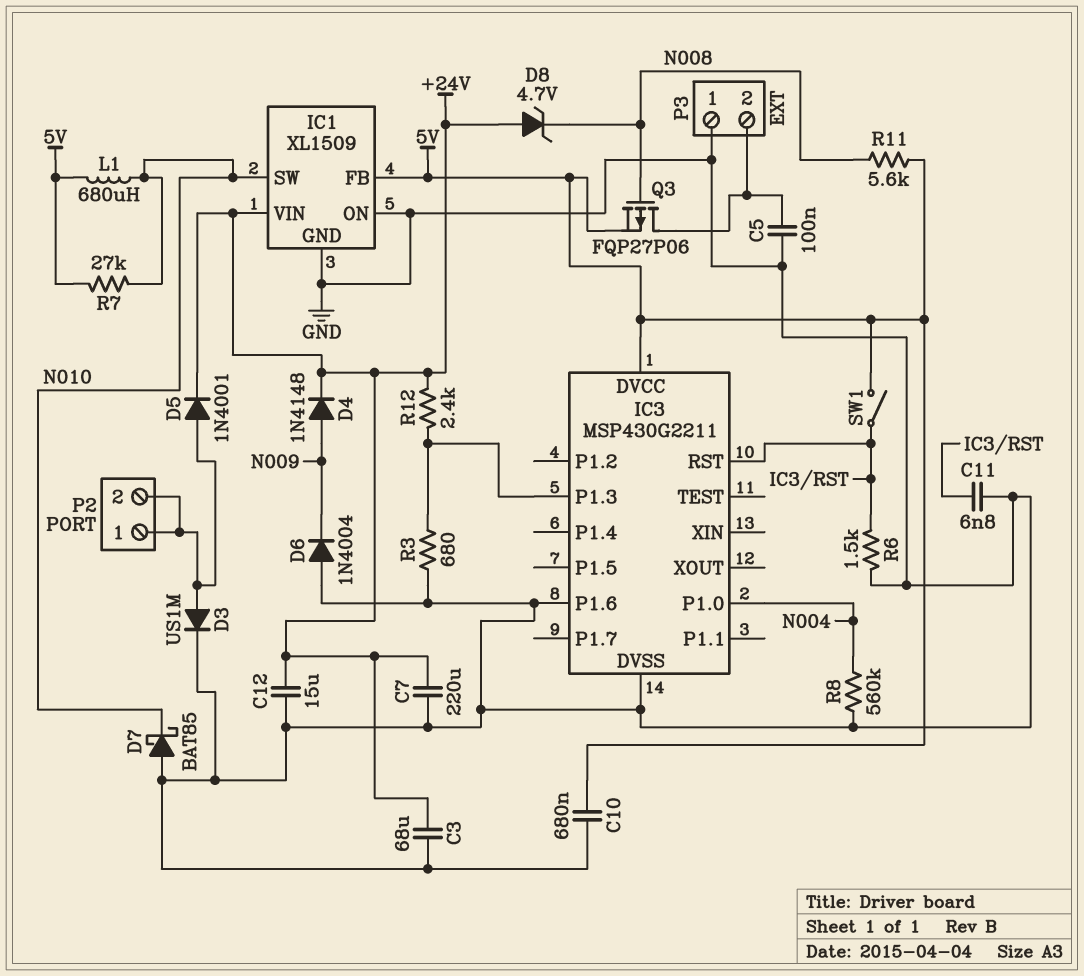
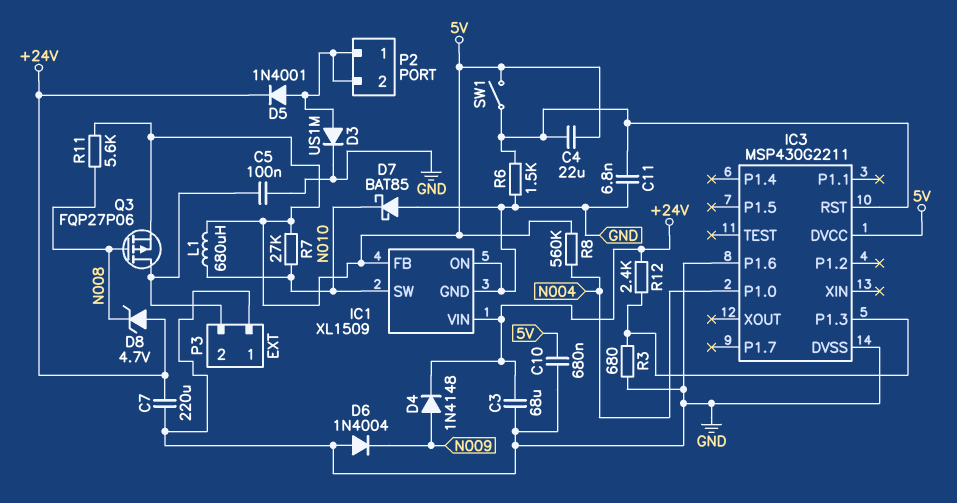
C4: none -> 22uF (5V, IC3/RST)
C12: 15uF (+24V, GND) -> none
R8: 560k (GND, N004) -> 560k (5V, N004)

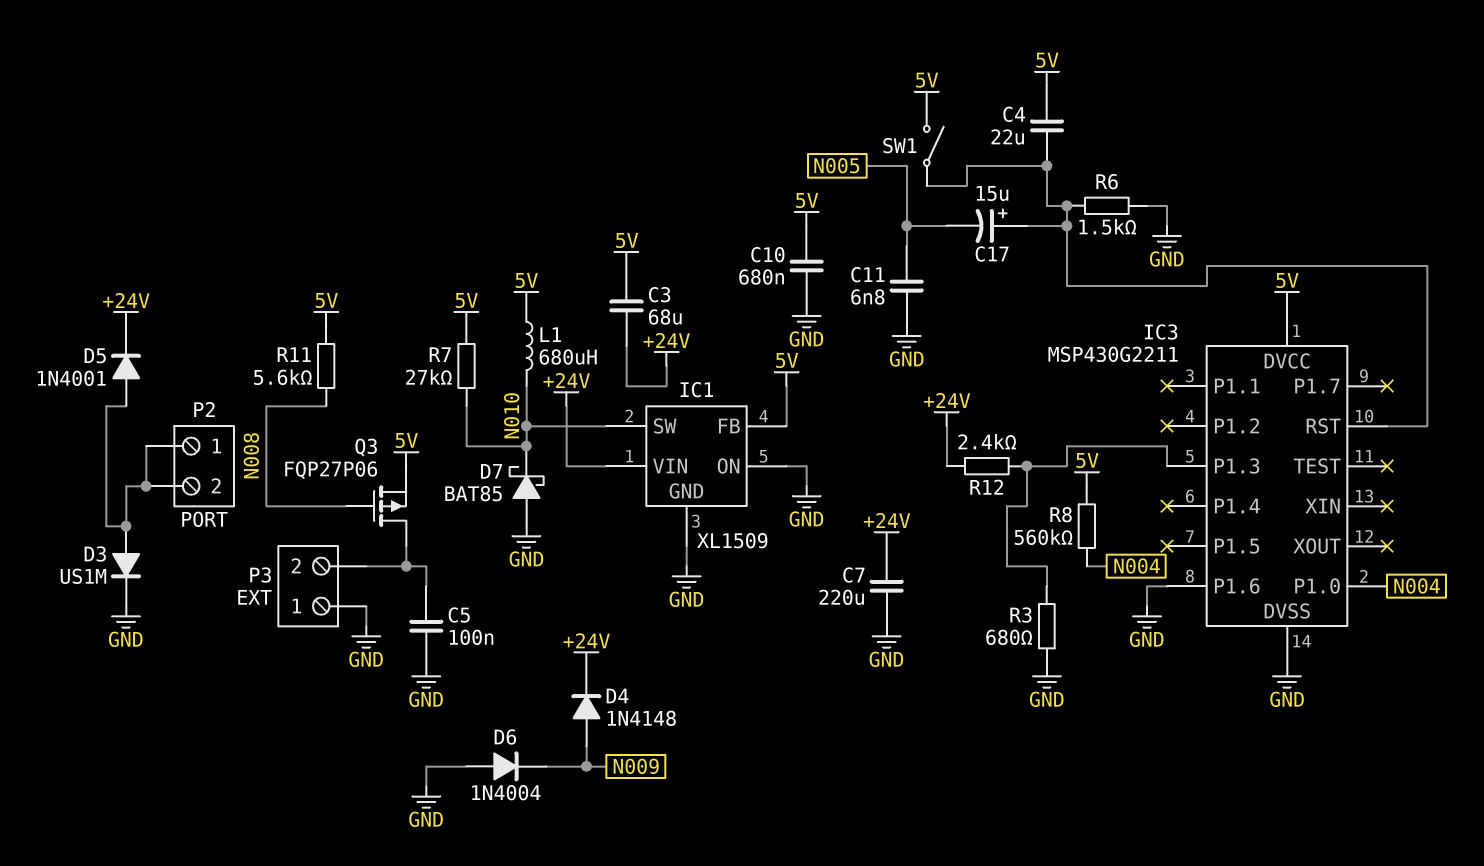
C3: 68uF (+24V, GND) -> 68uF (+24V, 5V)
C11: 6.8nF (GND, IC3/RST) -> 6.8nF (GND, N005)
C17: none -> 15uF (plus IC3/RST, minus N005)
D8: zener 4.7V (A +24V, K N008) -> none

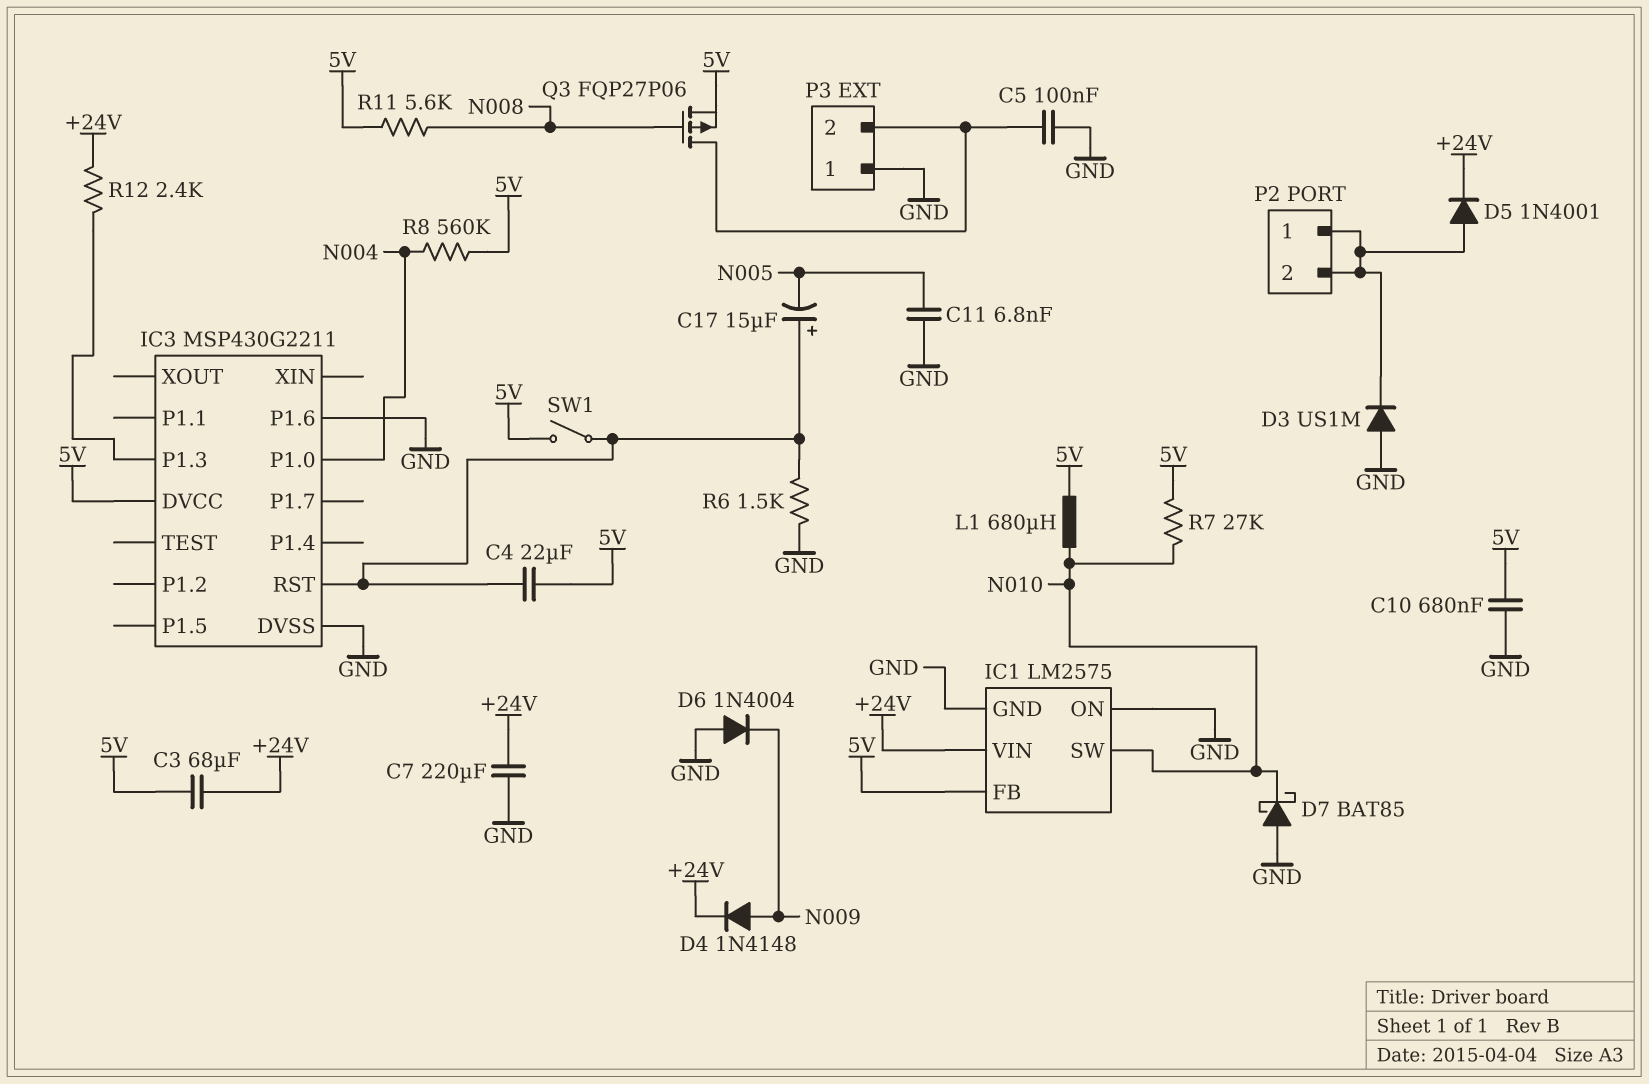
D3: diode US1M (A P2/1, K GND) -> diode US1M (A GND, K P2/1)
IC1: XL1509 -> LM2575
R3: 680 (GND, IC3/P1.3) -> none

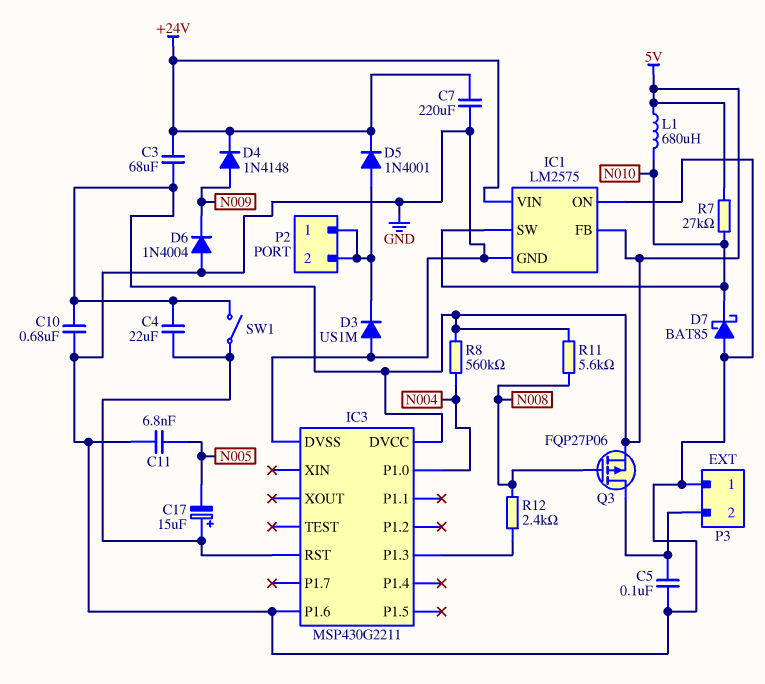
R6: 1.5k (GND, IC3/RST) -> none
R12: 2.4k (+24V, IC3/P1.3) -> 2.4k (IC3/P1.3, N008)

